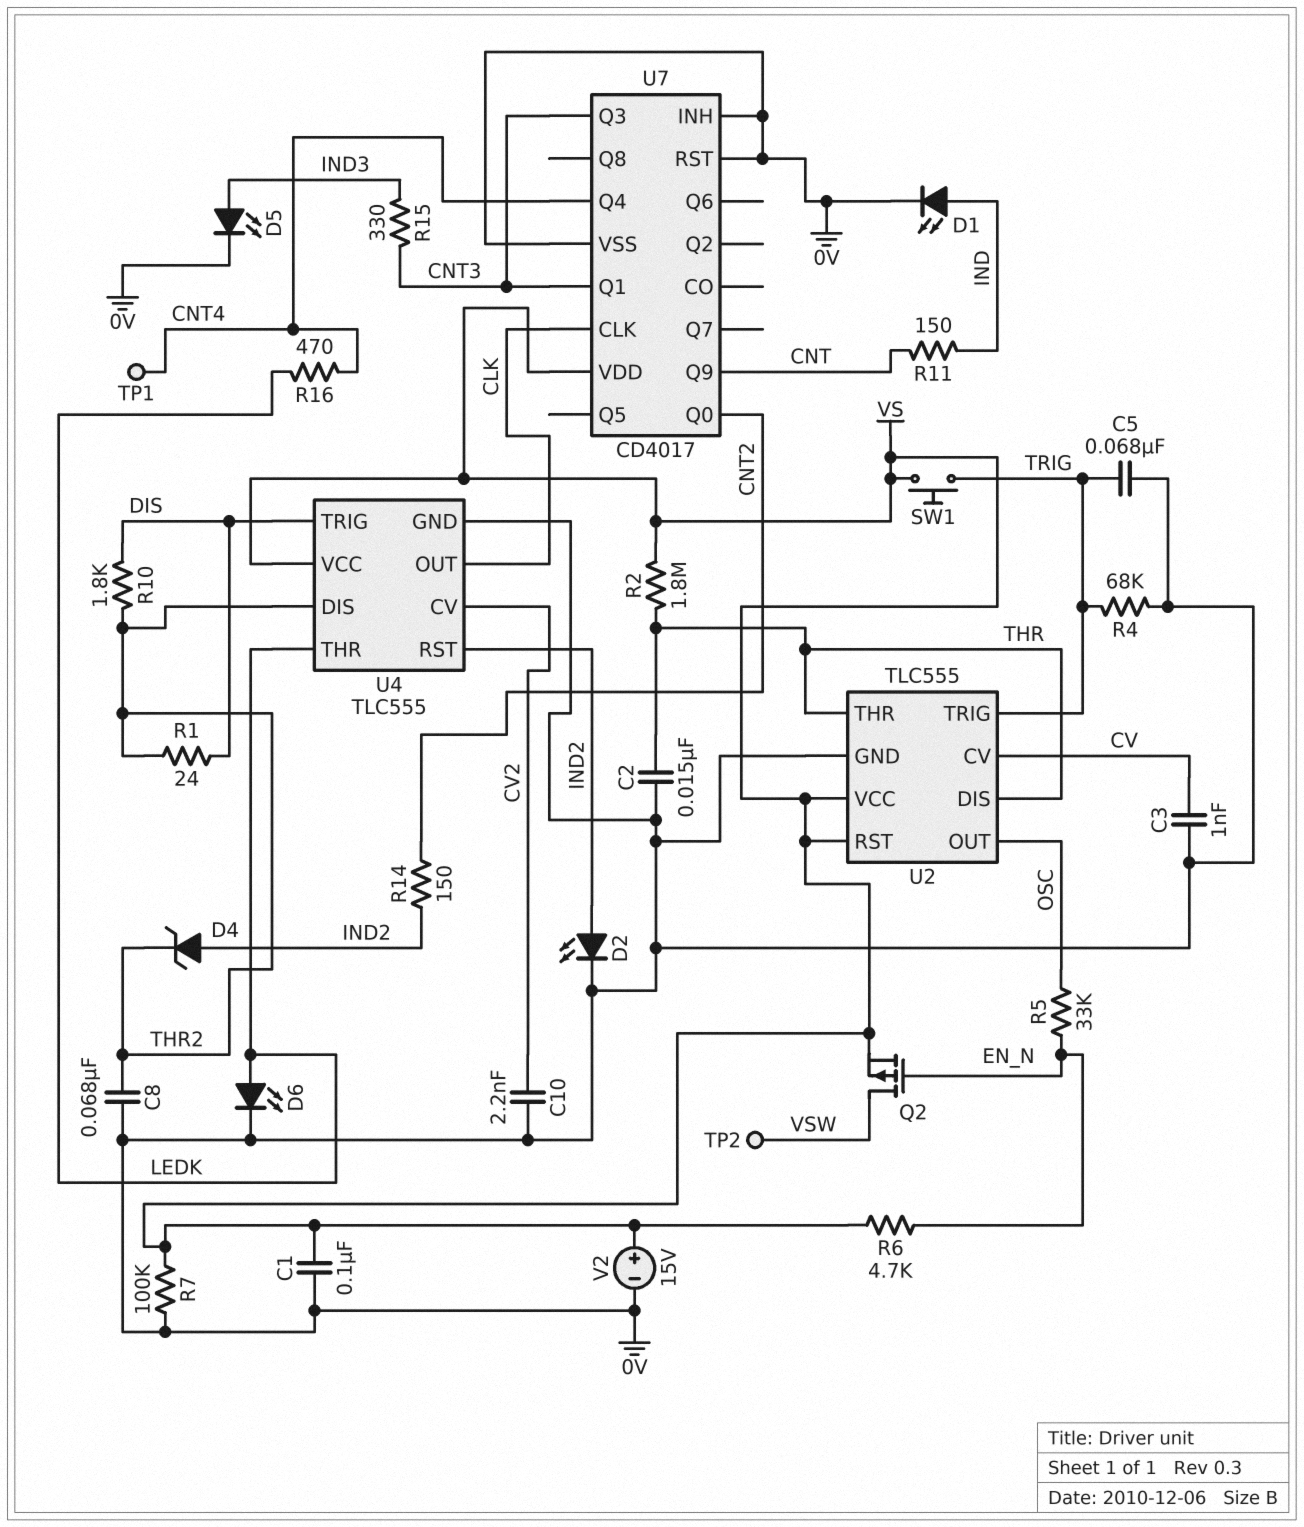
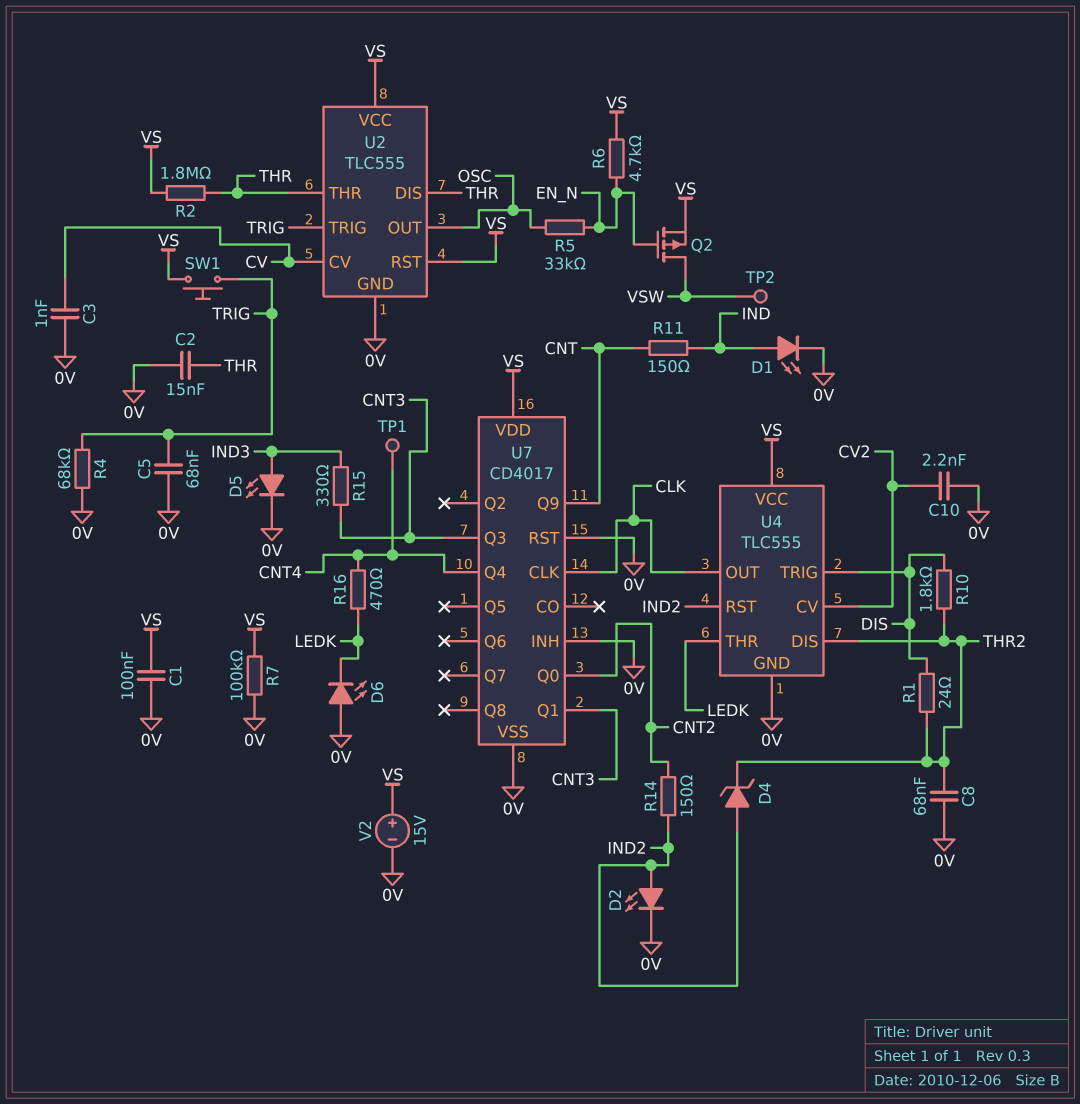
D6: LED (A LEDK, K 0V) -> LED (A 0V, K LEDK)

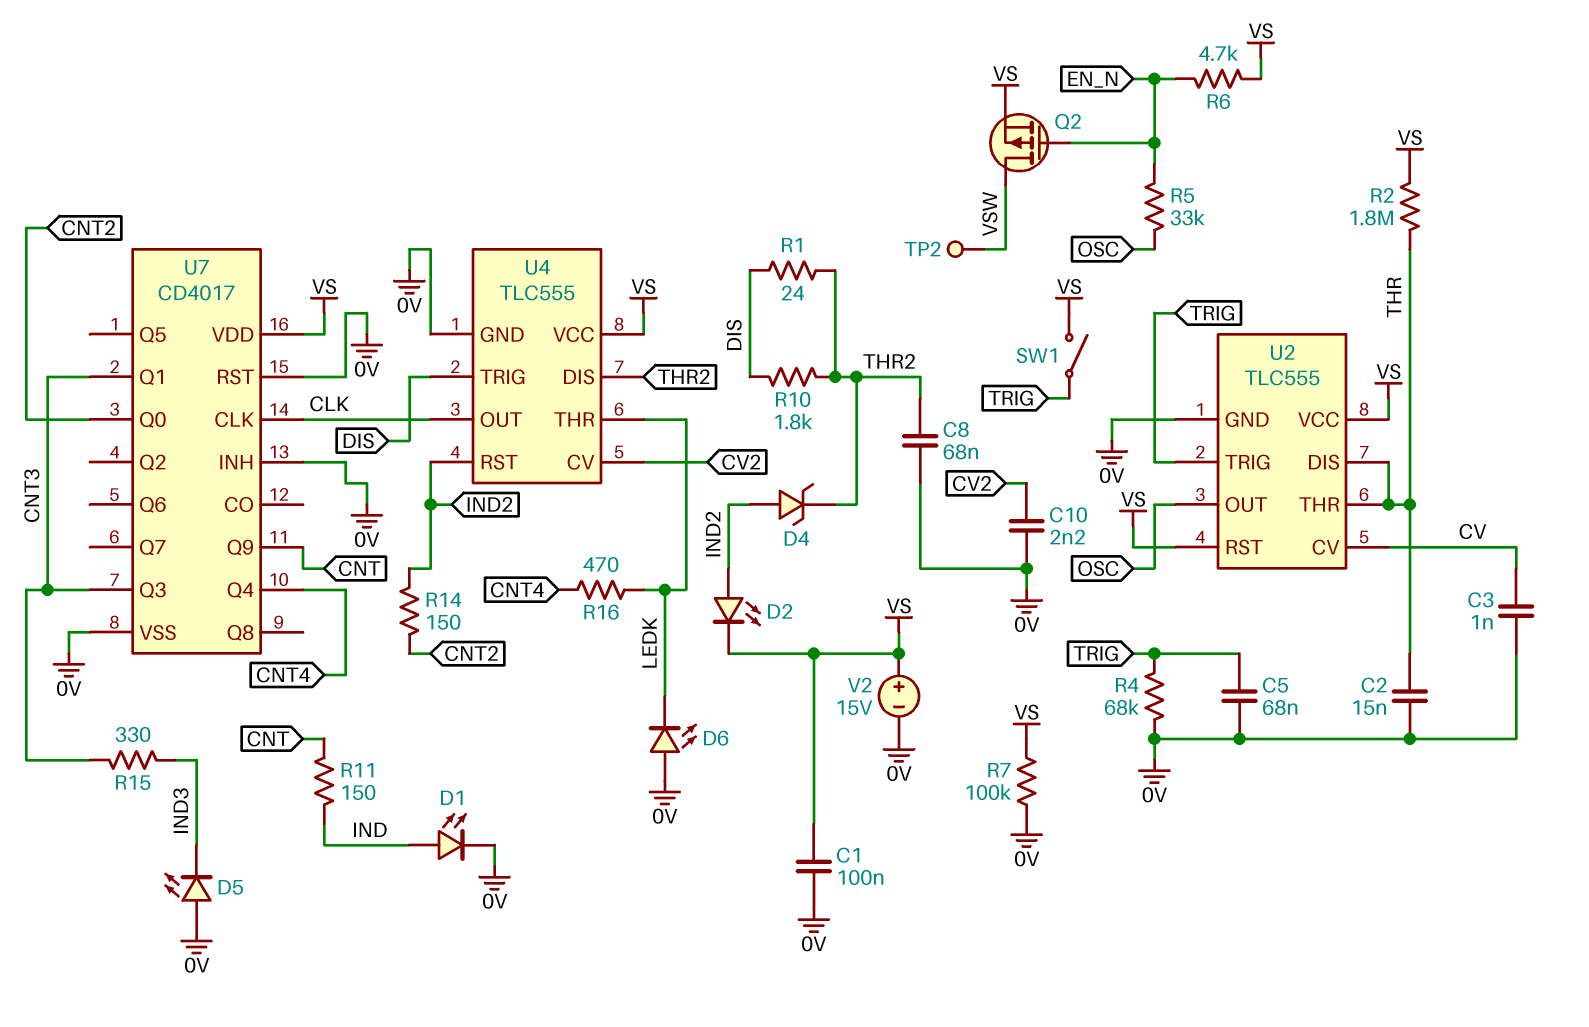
D2: LED (A IND2, K 0V) -> LED (A IND2, K VS)
D5: LED (A IND3, K 0V) -> LED (A 0V, K IND3)
SW1: button (TRIG, VS) -> switch (TRIG, VS)
TP1: test point (CNT4) -> none

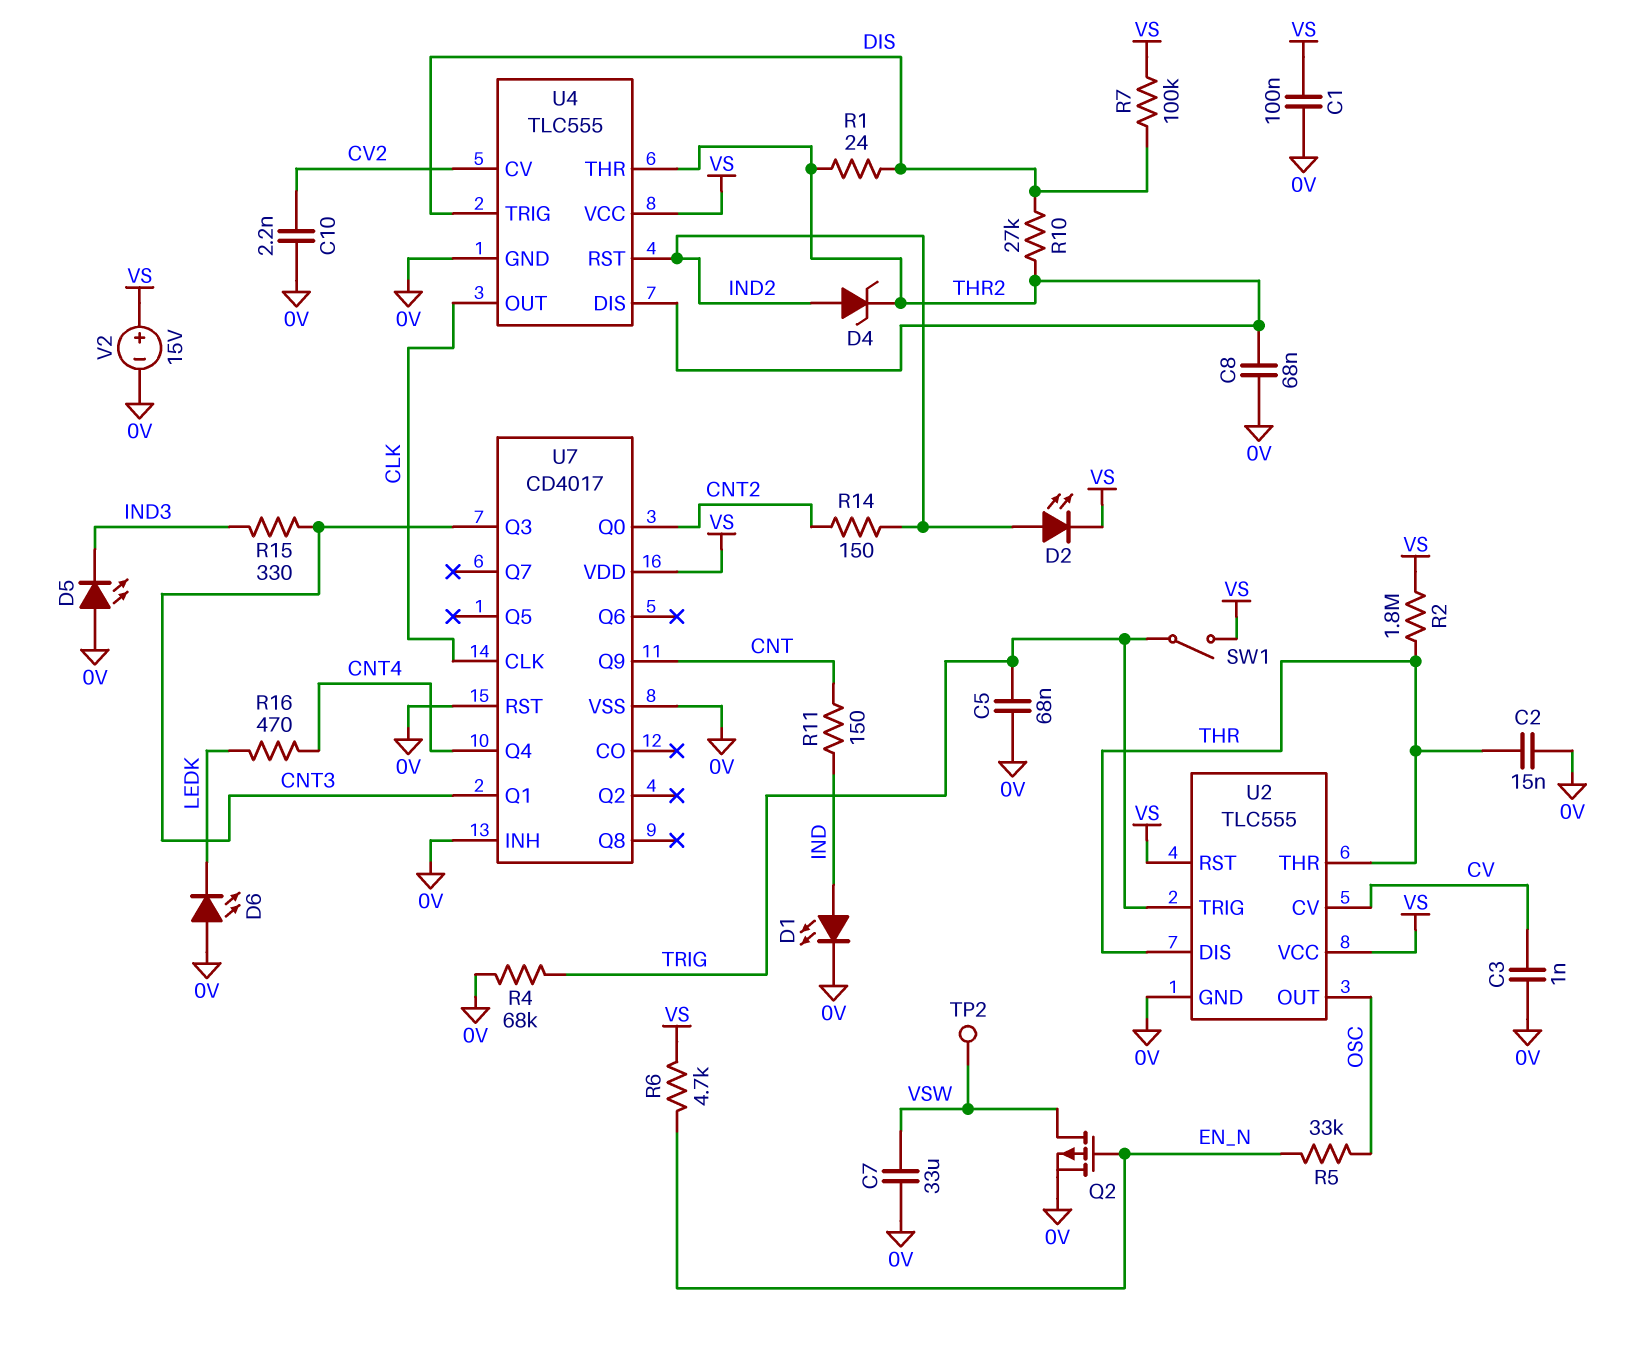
C7: none -> 33uF (0V, VSW)
Q2: PMOS (G EN_N, D VSW, S VS) -> PMOS (G EN_N, D VSW, S 0V)
R7: 100k (0V, VS) -> 100k (DIS, VS)
R10: 1.8k (DIS, THR2) -> 27k (DIS, THR2)
U4 pin THR: LEDK -> THR2

